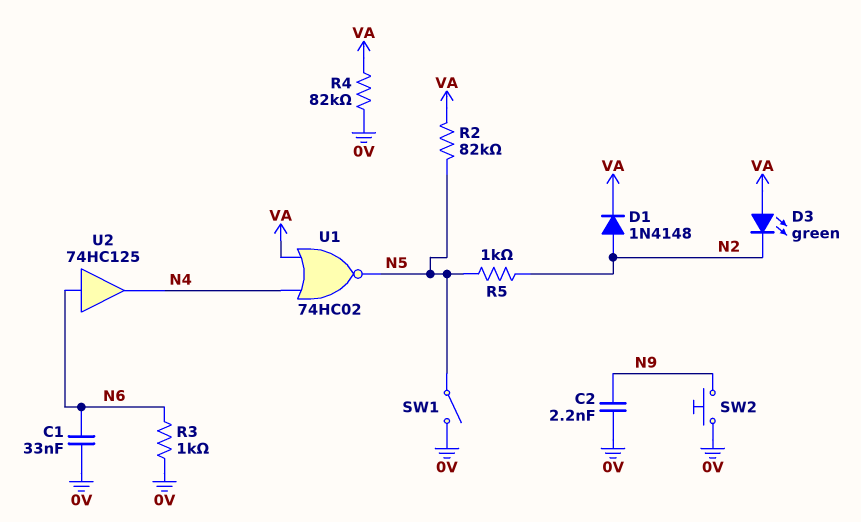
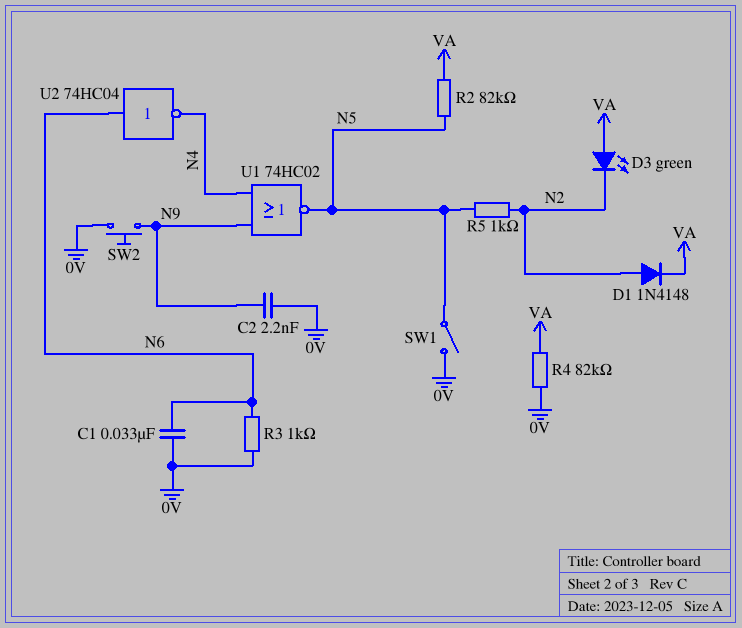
U1: NOR 74HC02 (in N4, in VA, out N5) -> NOR 74HC02 (in N4, in N9, out N5)
U2: buffer 74HC125 (in N6, out N4) -> NOT 74HC04 (in N6, out N4)

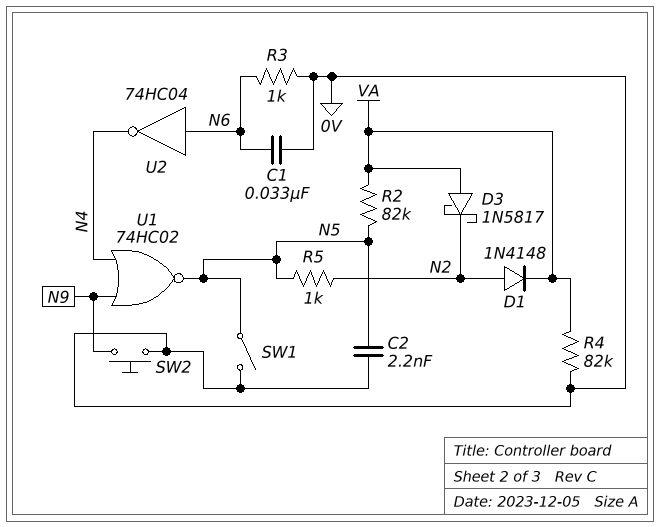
C2: 2.2nF (0V, N9) -> 2.2nF (0V, N5)
D3: LED green (A VA, K N2) -> schottky 1N5817 (A VA, K N2)

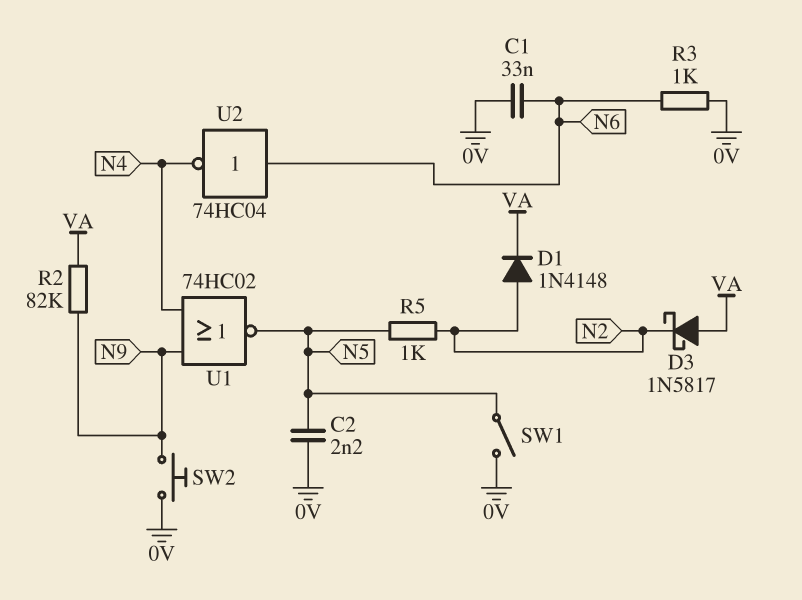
R2: 82k (N5, VA) -> 82k (N9, VA)
R4: 82k (0V, VA) -> none

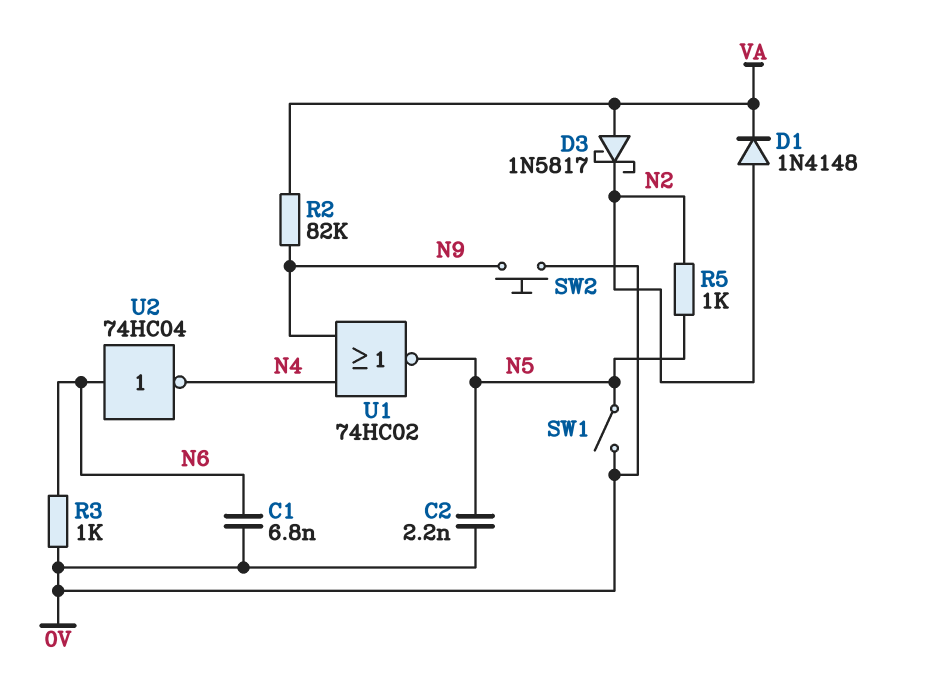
C1: 33nF (0V, N6) -> 6.8nF (0V, N6)

